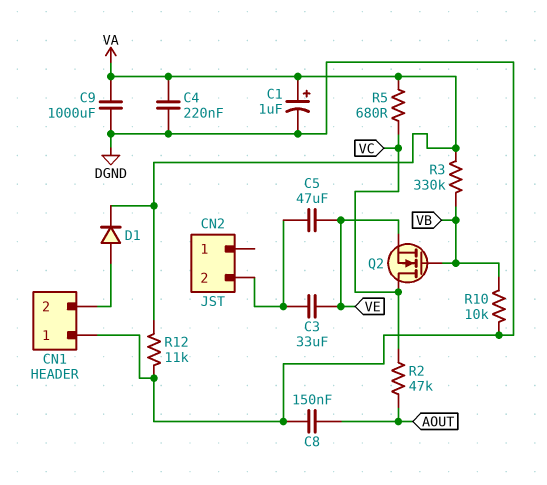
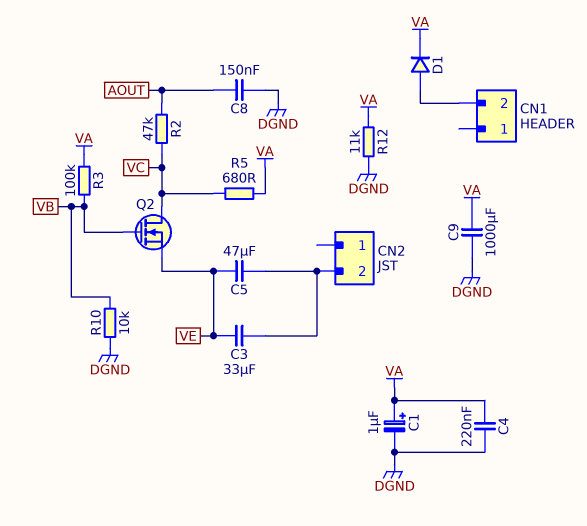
CN1 pin 1: DGND -> none
R3: 330k (VA, VB) -> 100k (VA, VB)

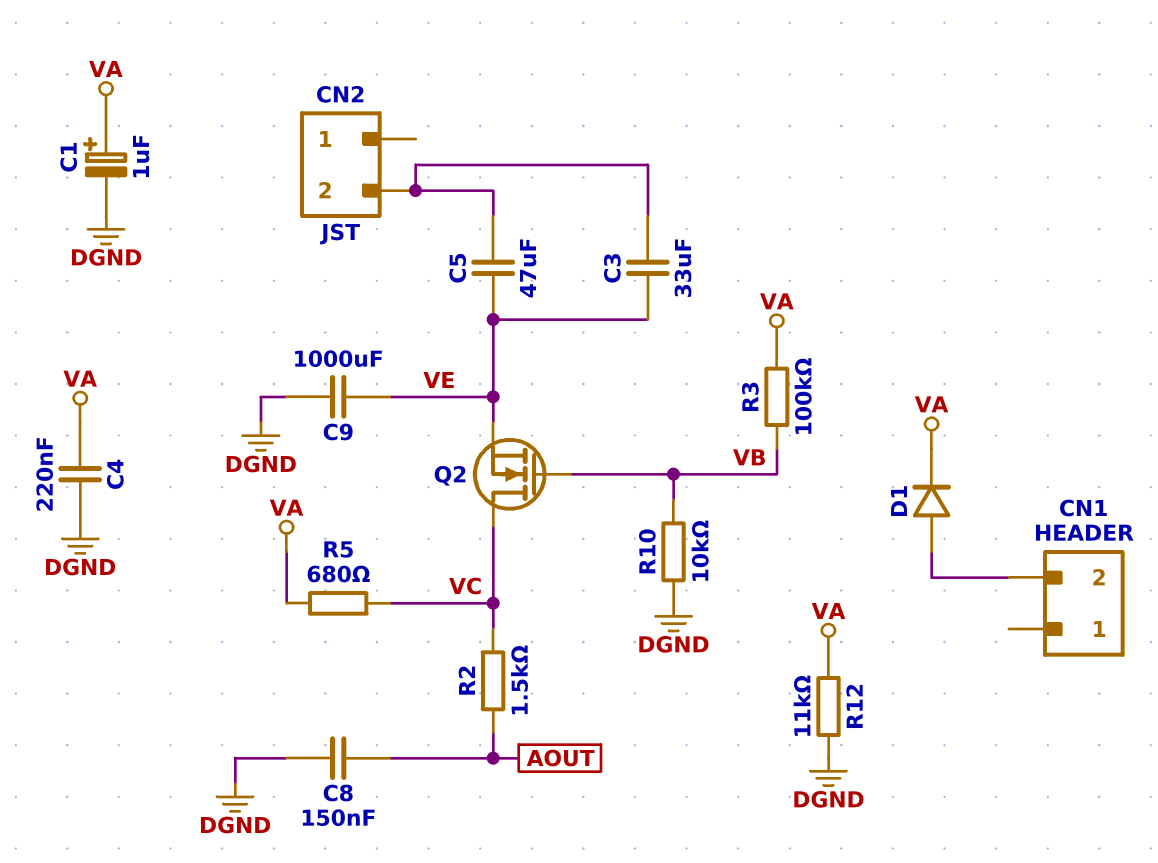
C9: 1000uF (DGND, VA) -> 1000uF (DGND, VE)
R2: 47k (AOUT, VC) -> 1.5k (AOUT, VC)

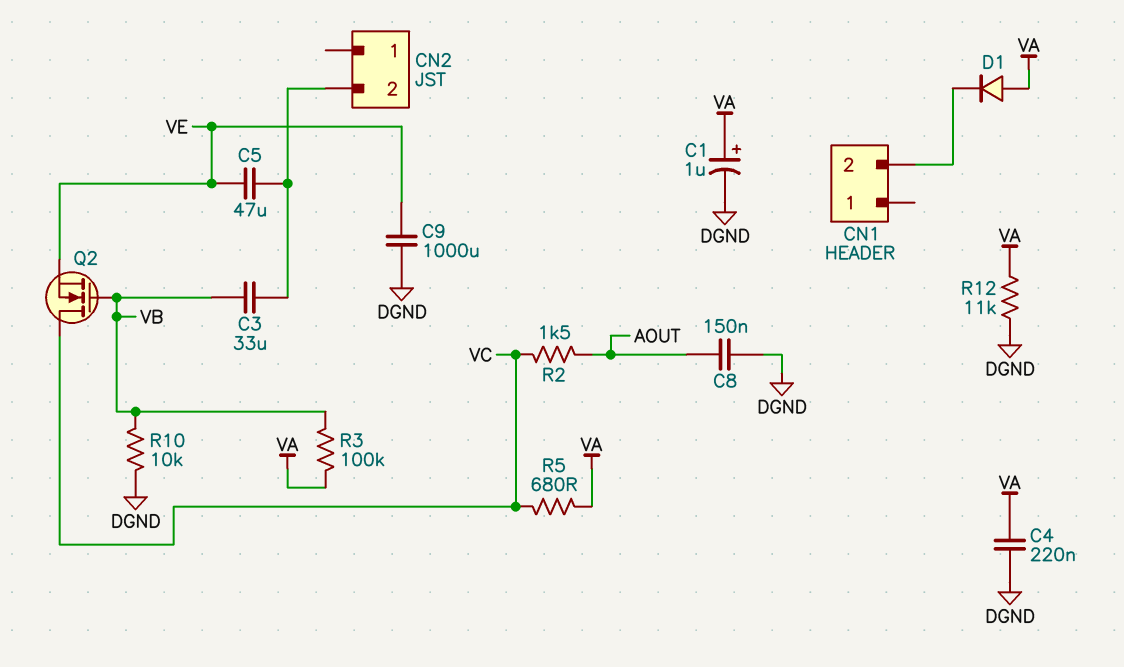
C3: 33uF (CN2/2, VE) -> 33uF (CN2/2, VB)
D1: diode (A CN1/2, K VA) -> diode (A VA, K CN1/2)

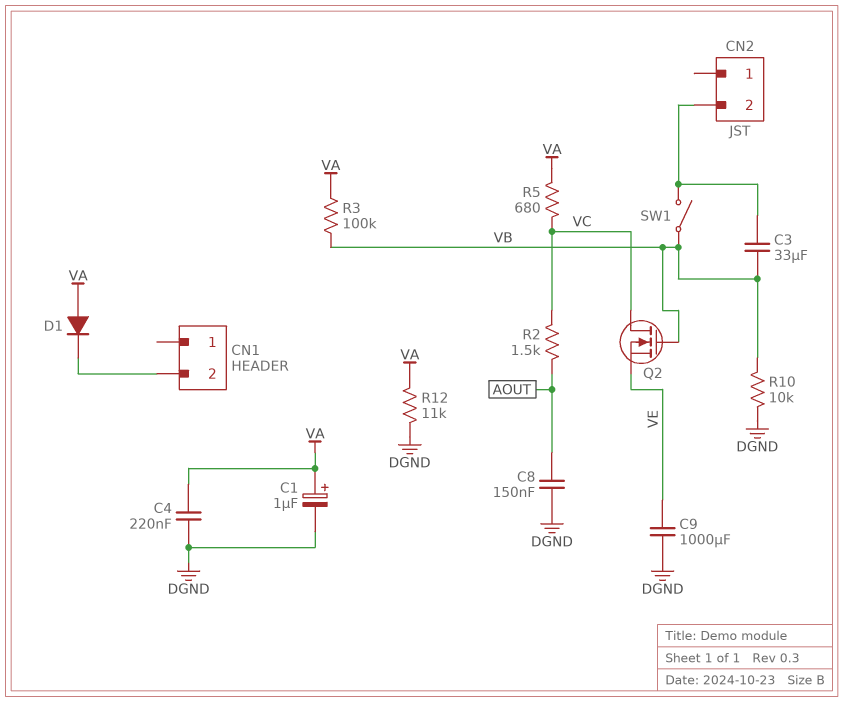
C5: 47uF (CN2/2, VE) -> none
SW1: none -> switch (CN2/2, VB)

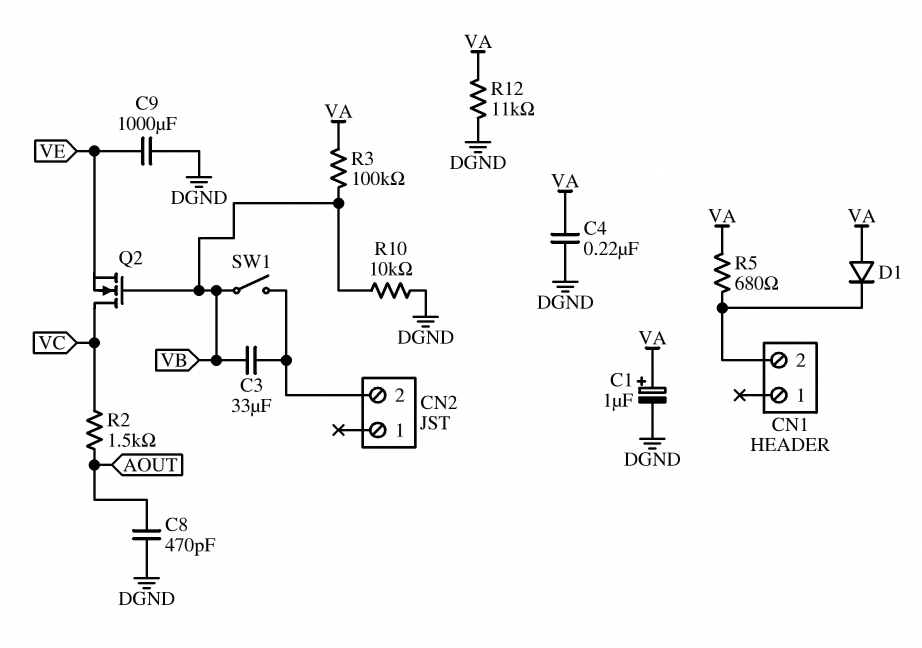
C8: 150nF (AOUT, DGND) -> 470pF (AOUT, DGND)
R5: 680 (VA, VC) -> 680 (CN1/2, VA)

